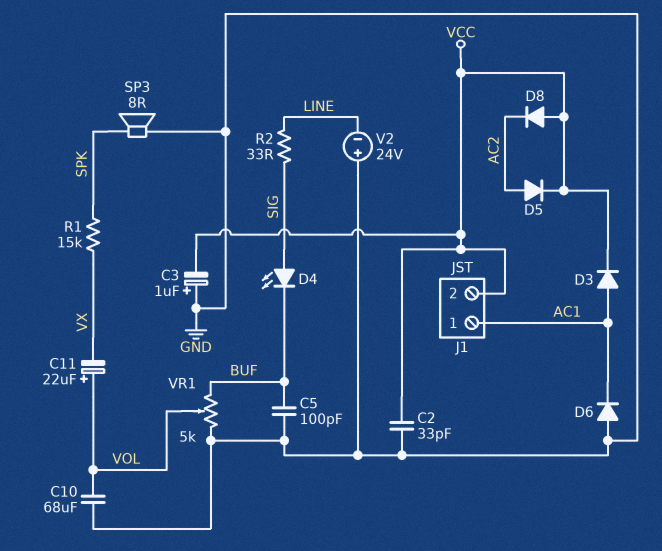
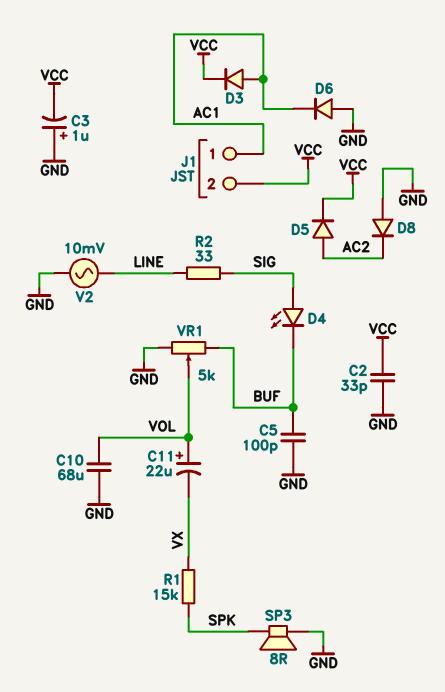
D8: diode (A VCC, K AC2) -> diode (A GND, K AC2)
V2: 24V (plus GND, minus LINE) -> AC 10mV (GND, LINE)

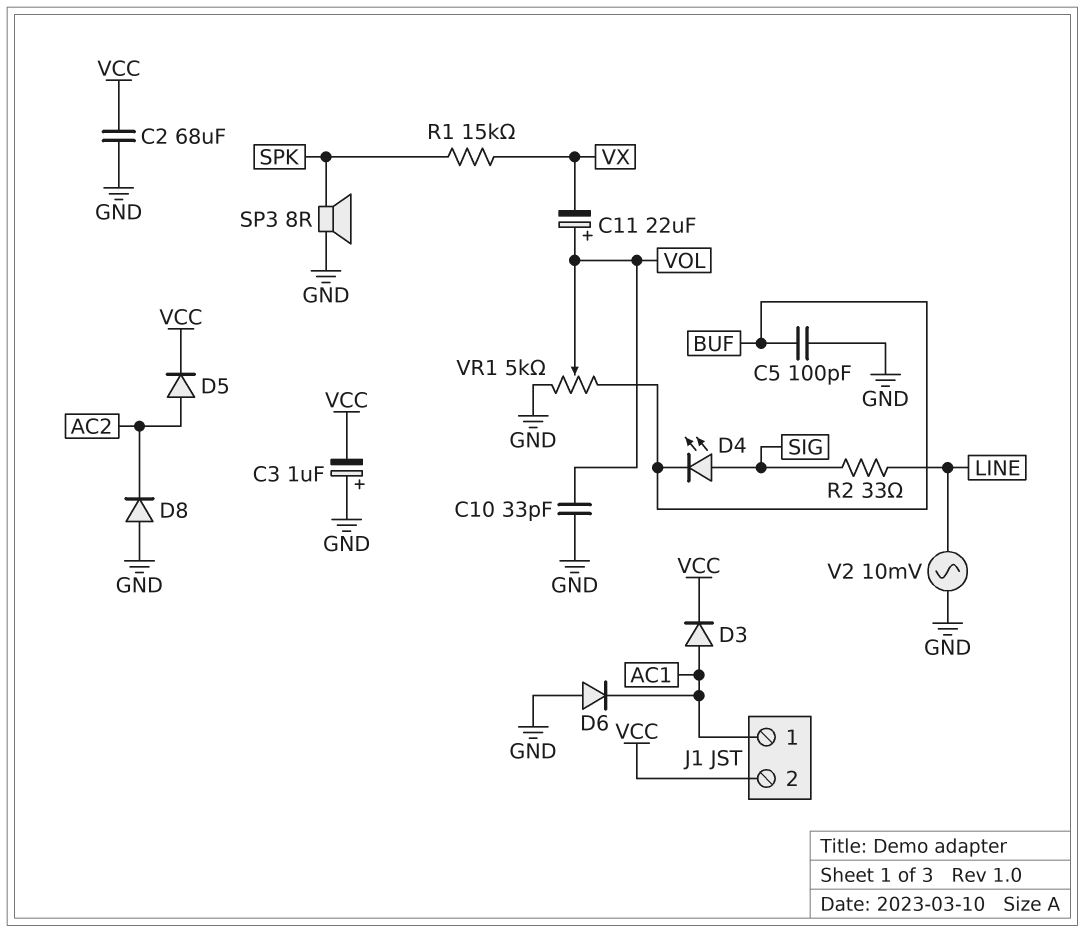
C2: 33pF (GND, VCC) -> 68uF (GND, VCC)
C10: 68uF (GND, VOL) -> 33pF (GND, VOL)

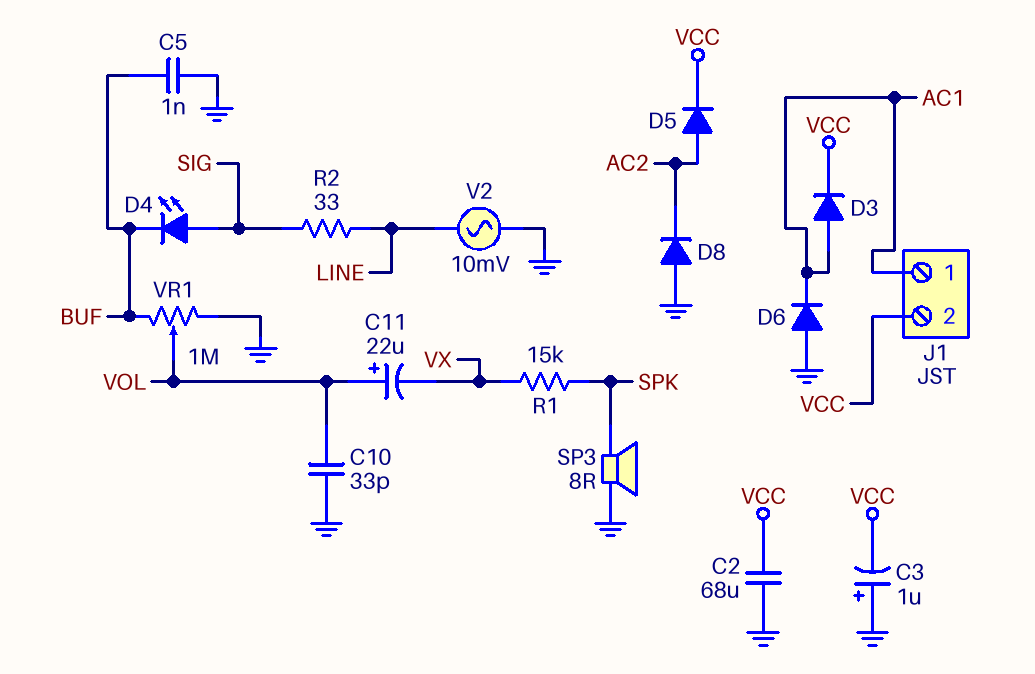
C5: 100pF (BUF, GND) -> 1nF (BUF, GND)
VR1: 5k (BUF, GND, wiper VOL) -> 1M (BUF, GND, wiper VOL)

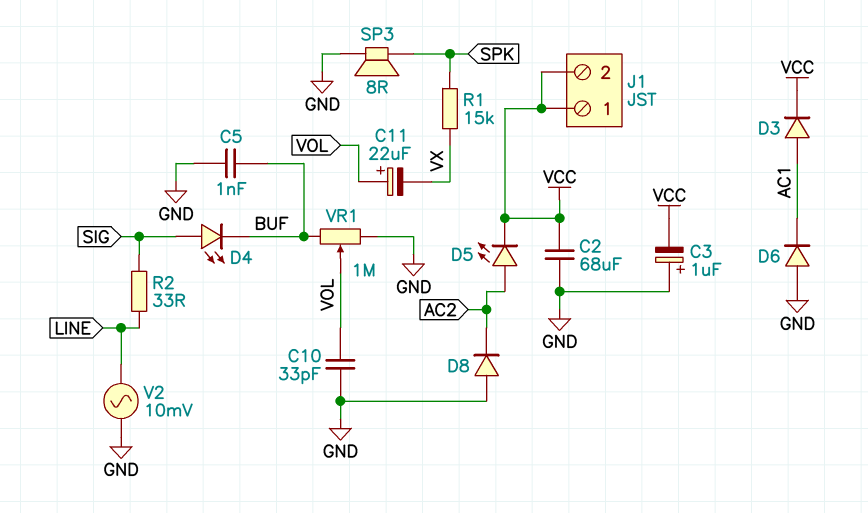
D5: diode (A AC2, K VCC) -> LED (A AC2, K VCC)
J1 pin 1: AC1 -> VCC

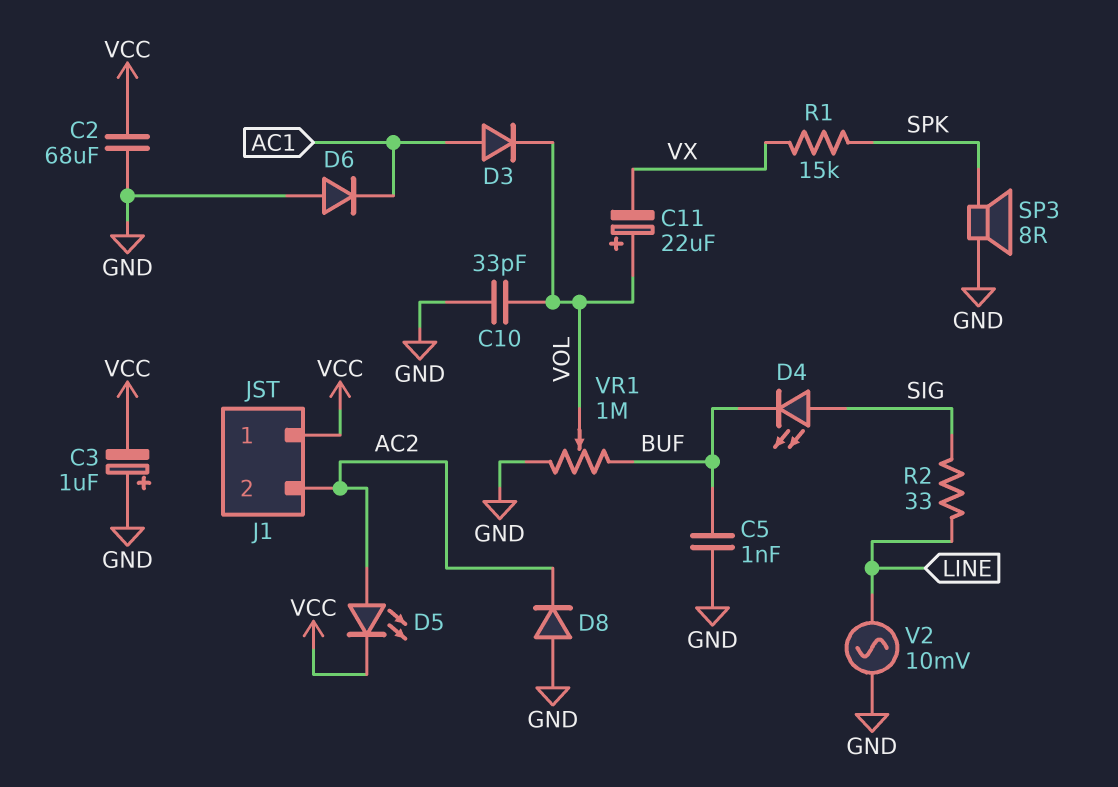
D3: diode (A AC1, K VCC) -> diode (A AC1, K VOL)
J1 pin 2: VCC -> AC2

